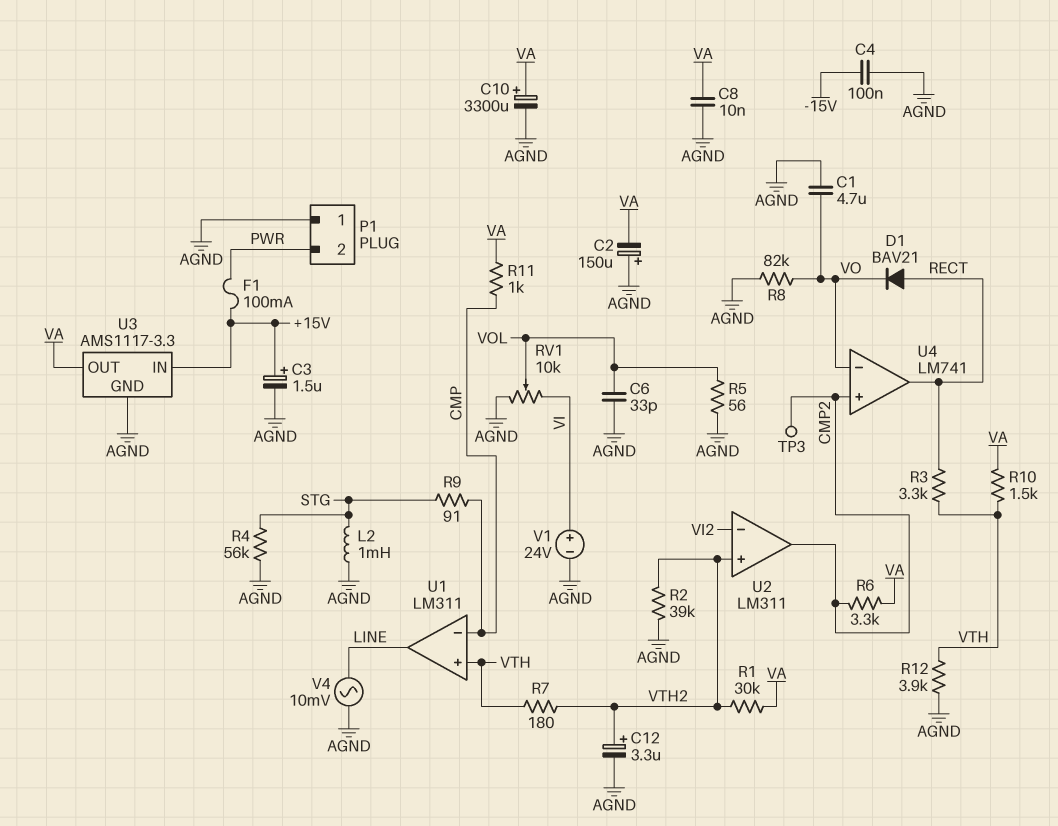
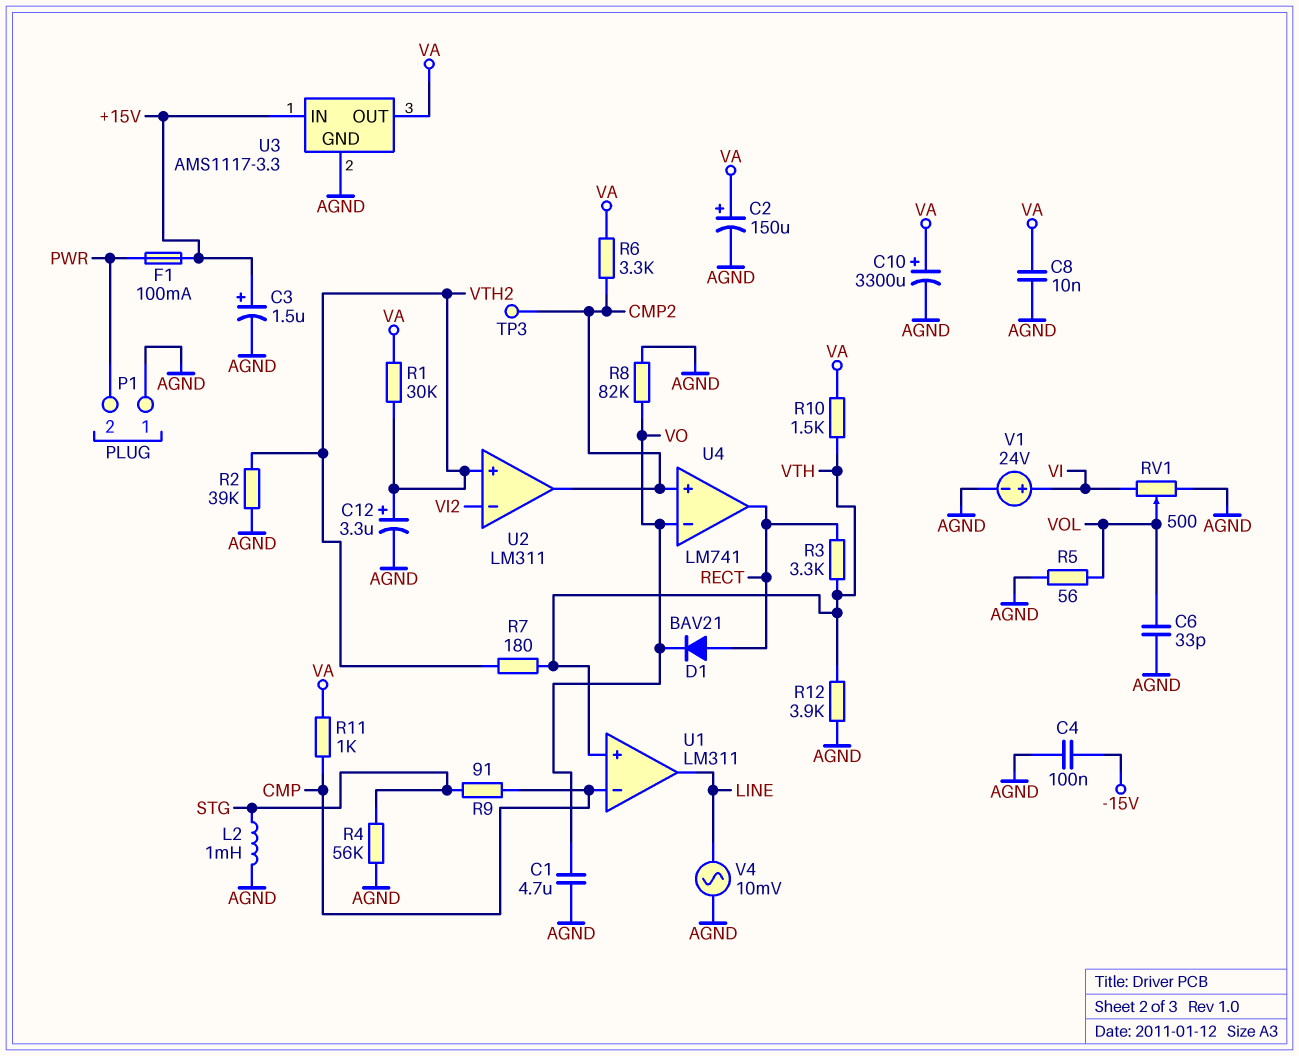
C2: 150uF (plus AGND, minus VA) -> 150uF (plus VA, minus AGND)
RV1: 10k (AGND, VI, wiper VOL) -> 500 (AGND, VI, wiper VOL)

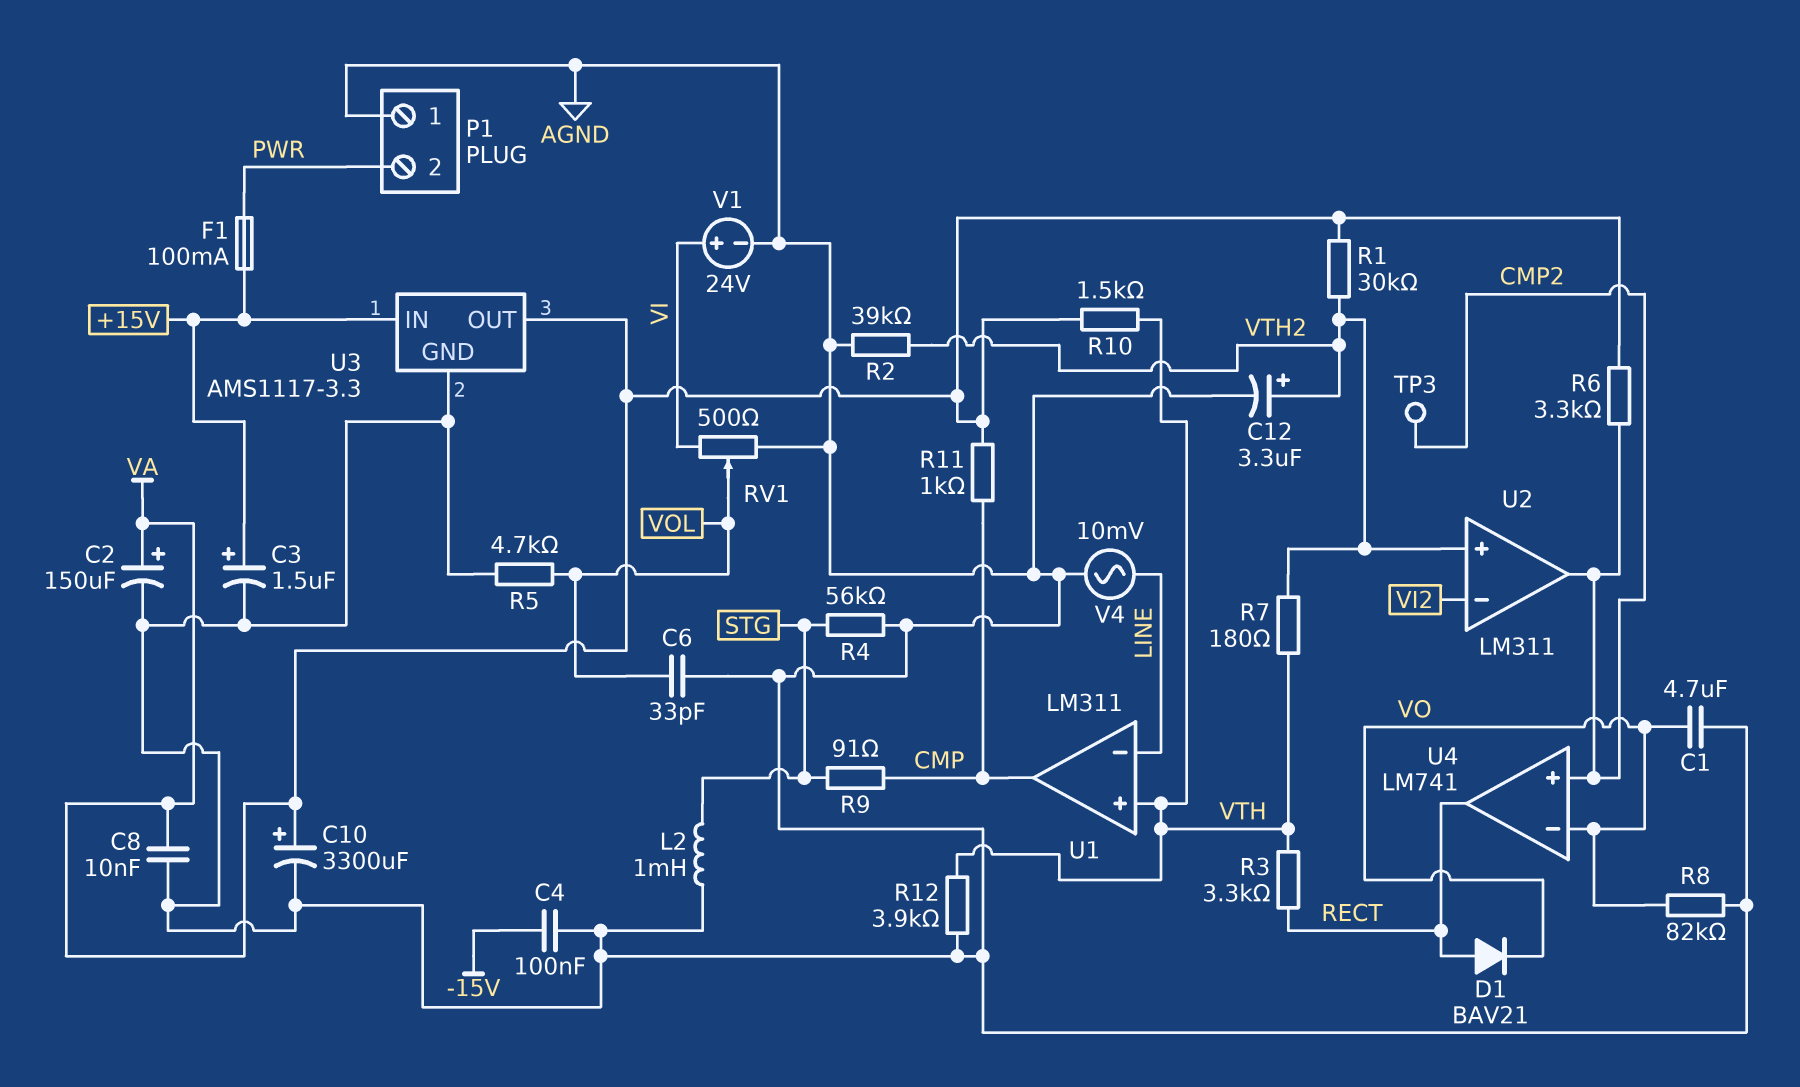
R5: 56 (AGND, VOL) -> 4.7k (AGND, VOL)
U1 pin in-: CMP -> LINE
U1 pin out: LINE -> CMP

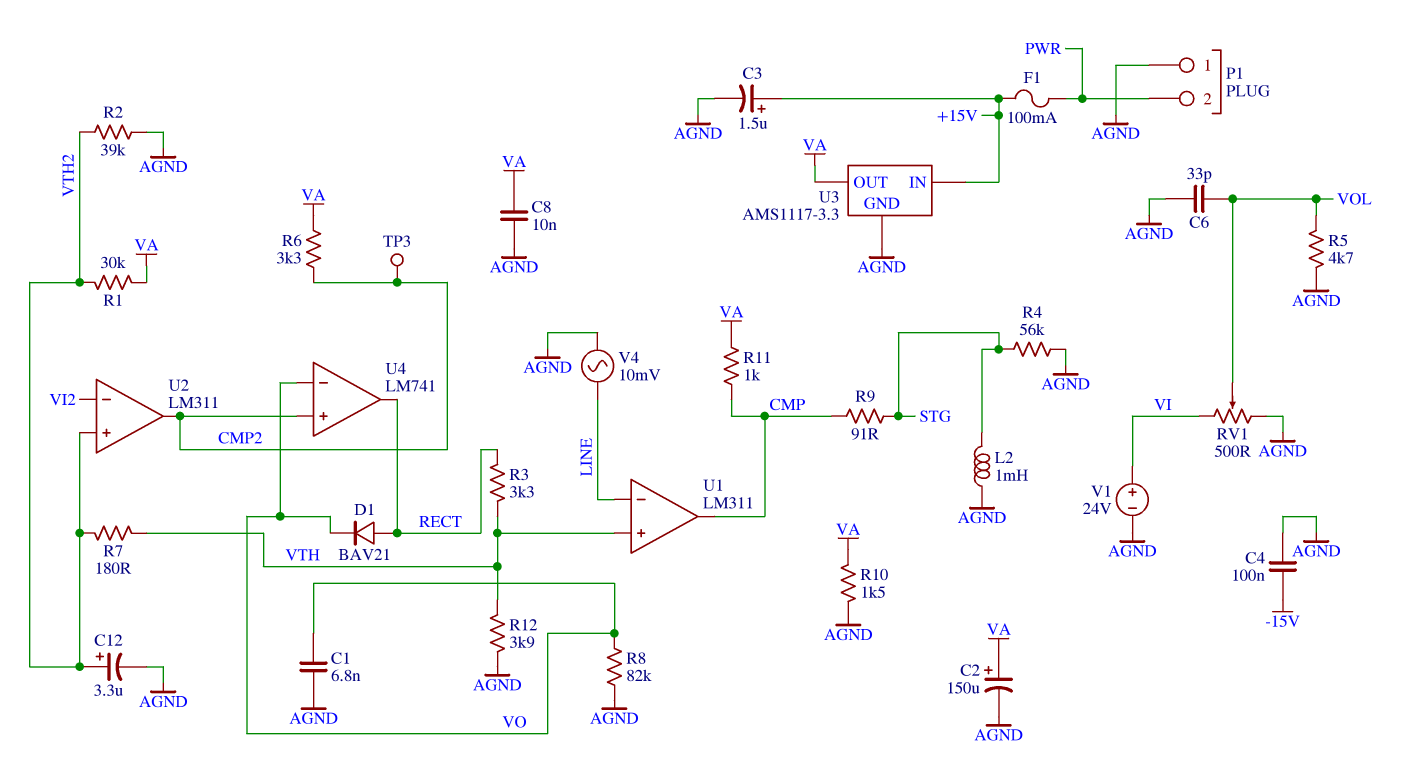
C1: 4.7uF (AGND, VO) -> 6.8nF (AGND, VO)
C10: 3300uF (plus VA, minus AGND) -> none
R10: 1.5k (VA, VTH) -> 1.5k (AGND, VA)

